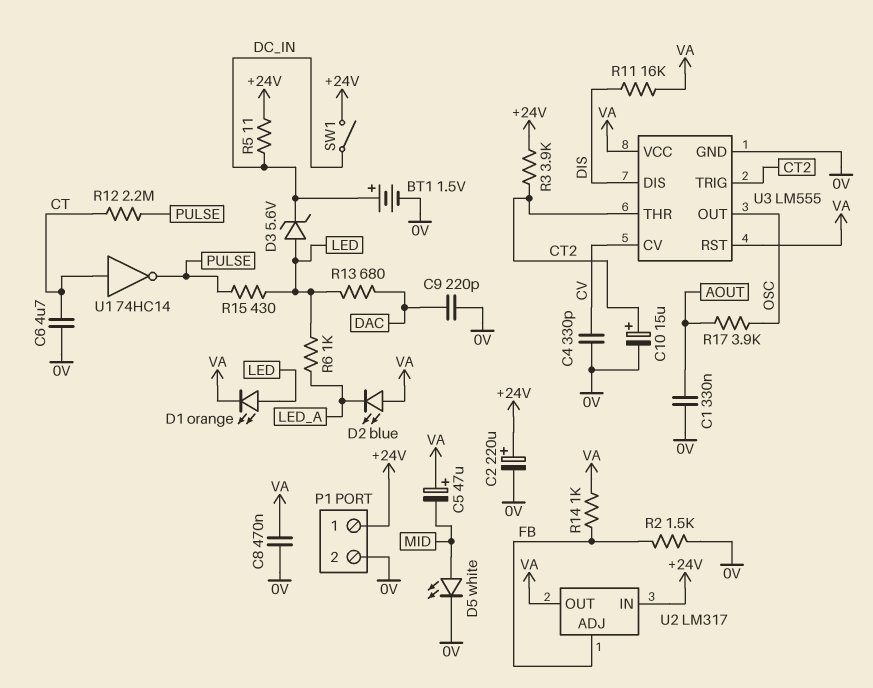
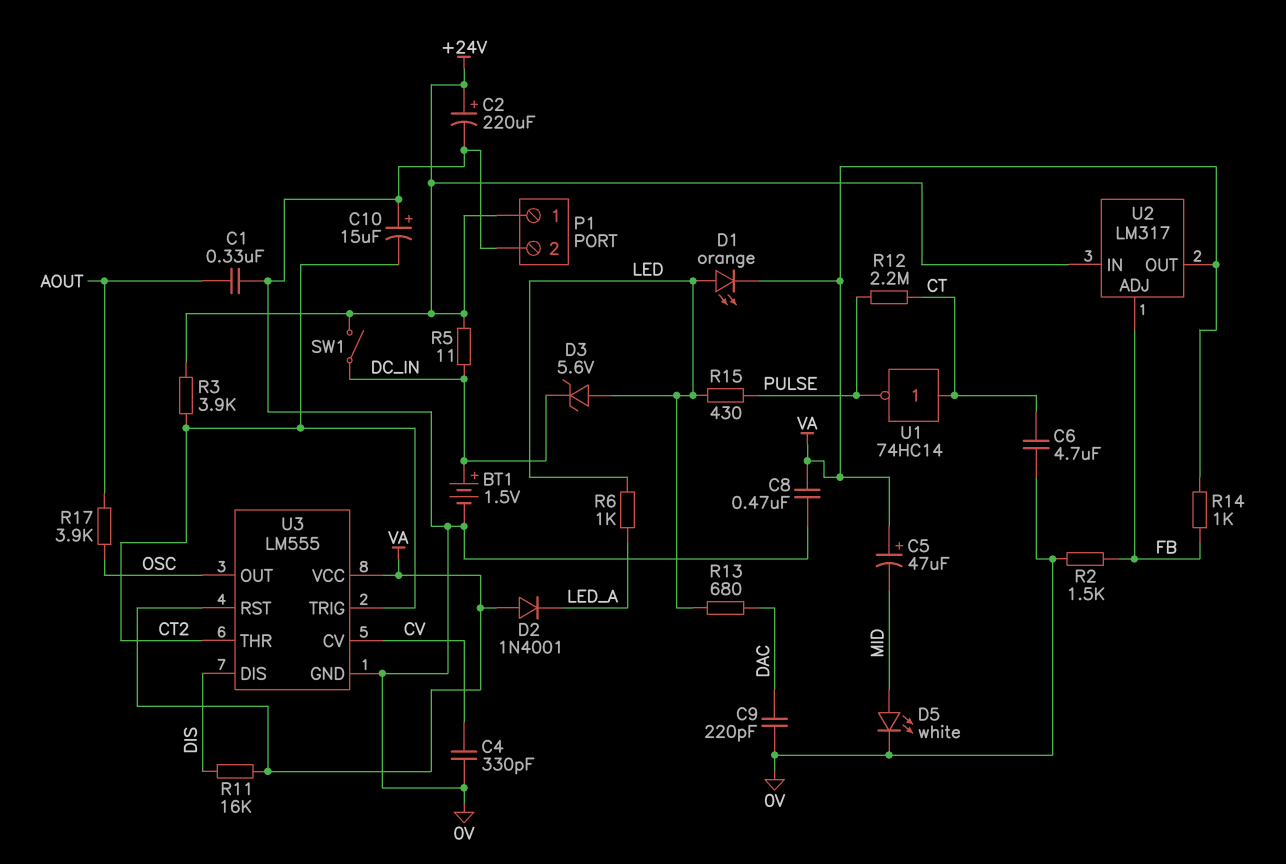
C10: 15uF (plus CT2, minus 0V) -> 15uF (plus 0V, minus CT2)
D2: LED blue (A VA, K LED_A) -> diode 1N4001 (A VA, K LED_A)

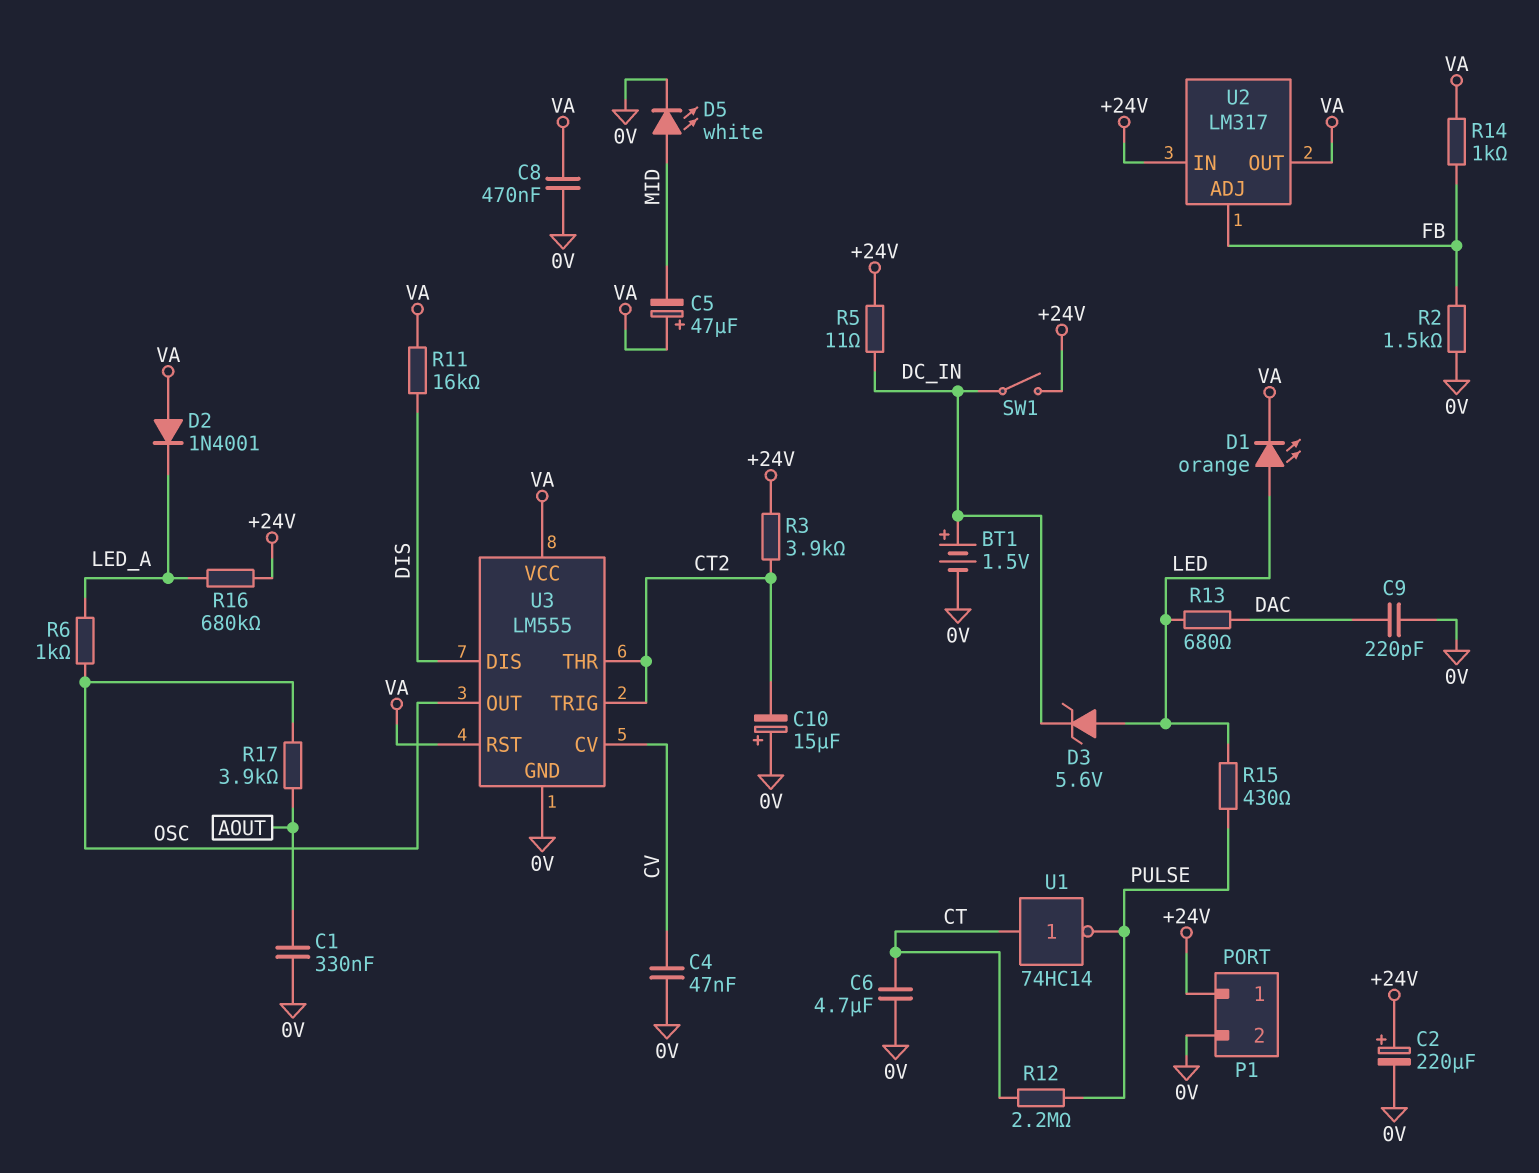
C4: 330pF (0V, CV) -> 47nF (0V, CV)
R6: 1k (LED, LED_A) -> 1k (LED_A, OSC)
R16: none -> 680k (+24V, LED_A)

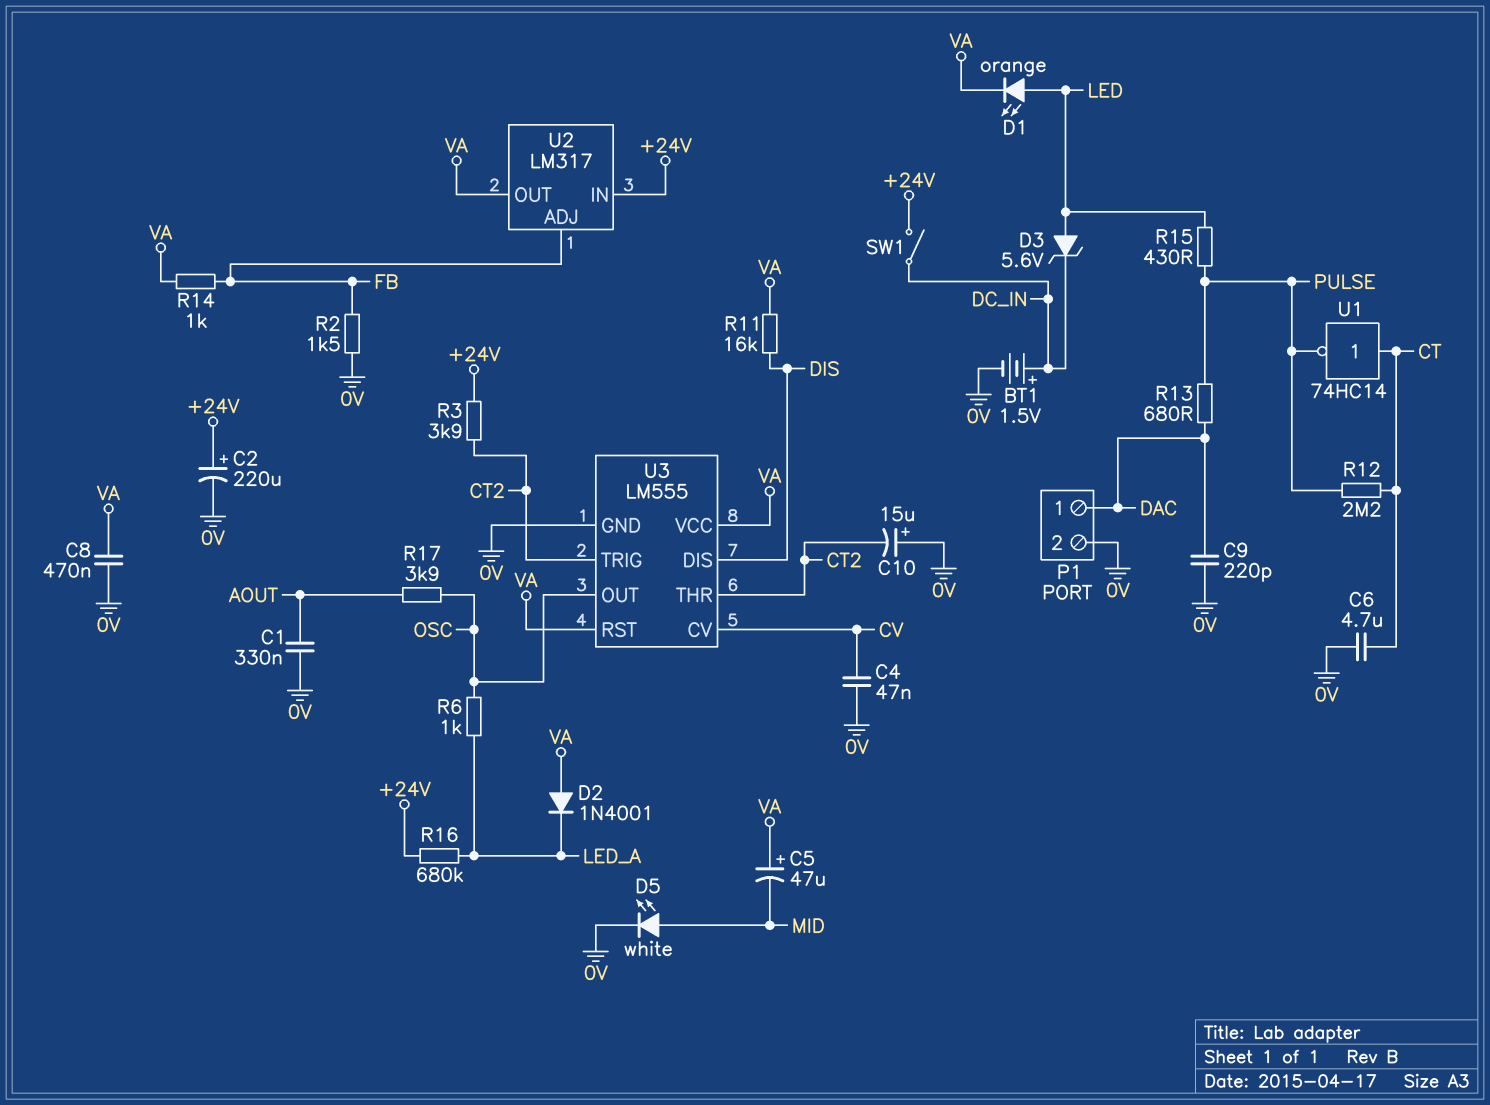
P1 pin 1: +24V -> DAC
R5: 11 (+24V, DC_IN) -> none
R13: 680 (DAC, LED) -> 680 (DAC, PULSE)

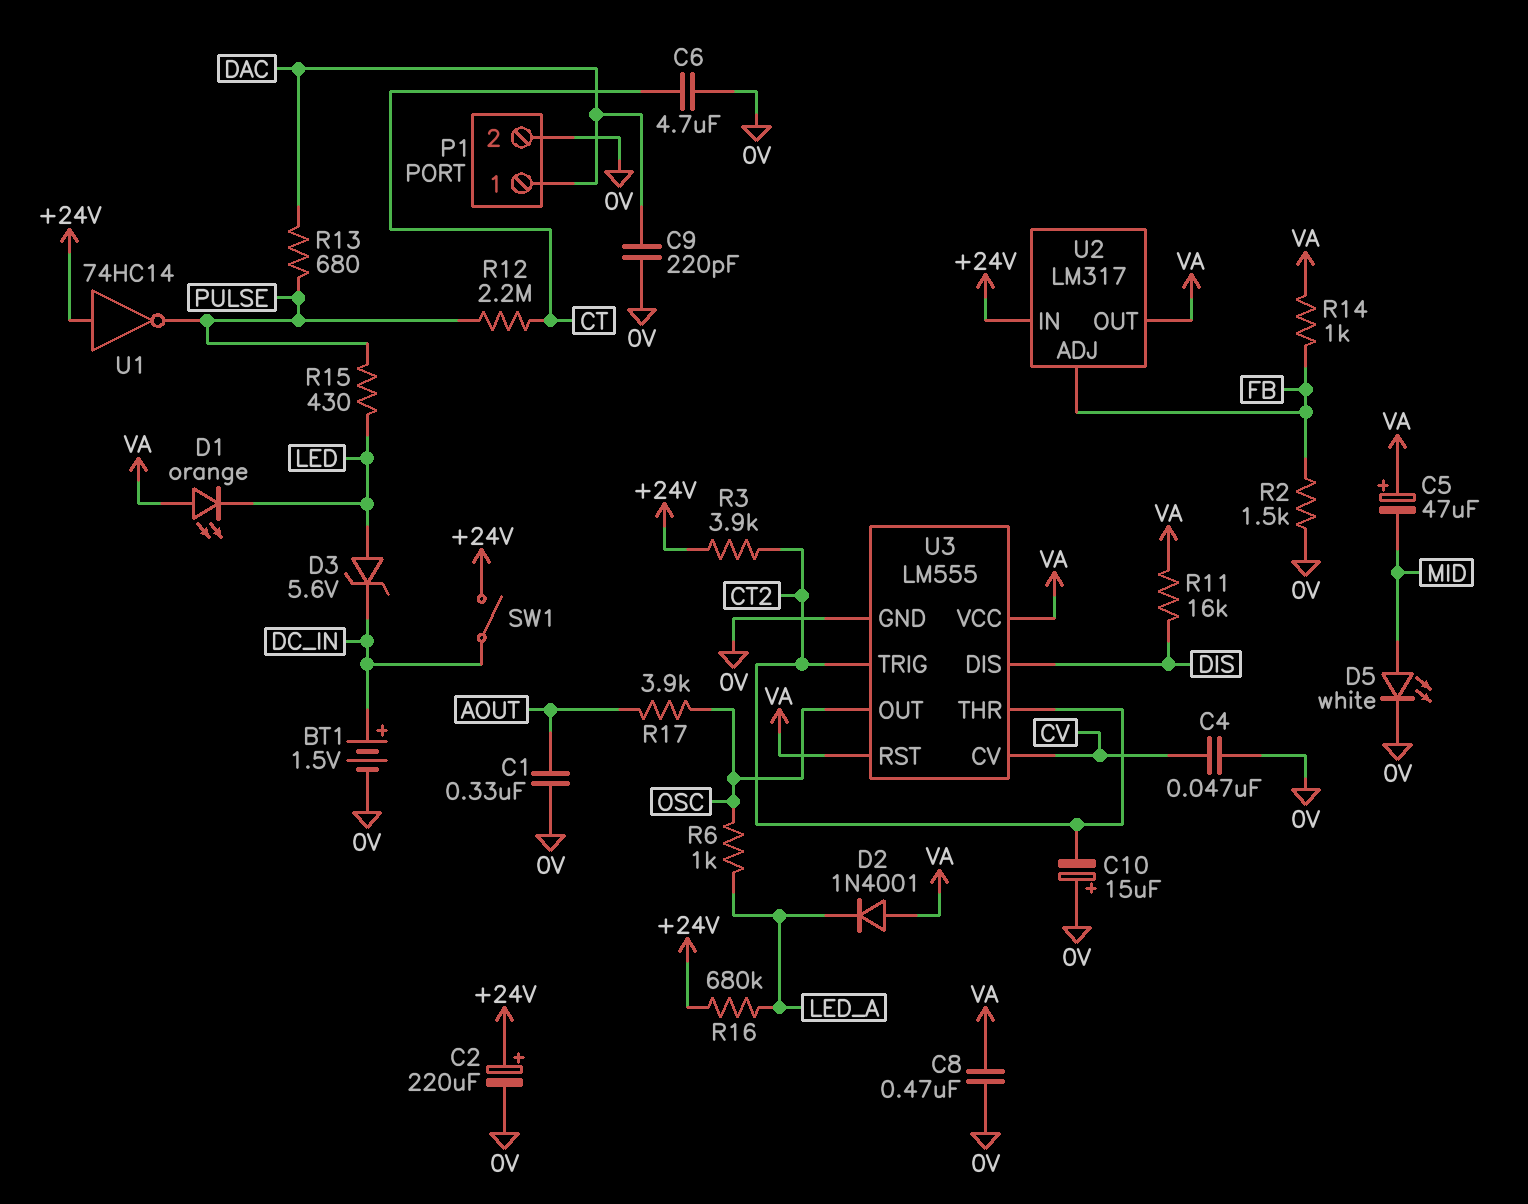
D1: LED orange (A LED, K VA) -> LED orange (A VA, K LED)
U1: NOT 74HC14 (in CT, out PULSE) -> NOT 74HC14 (in +24V, out PULSE)

